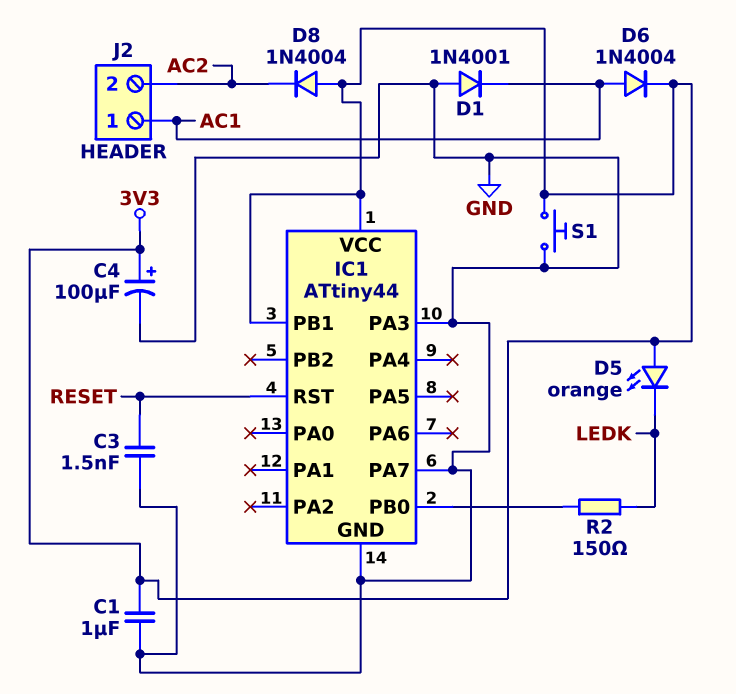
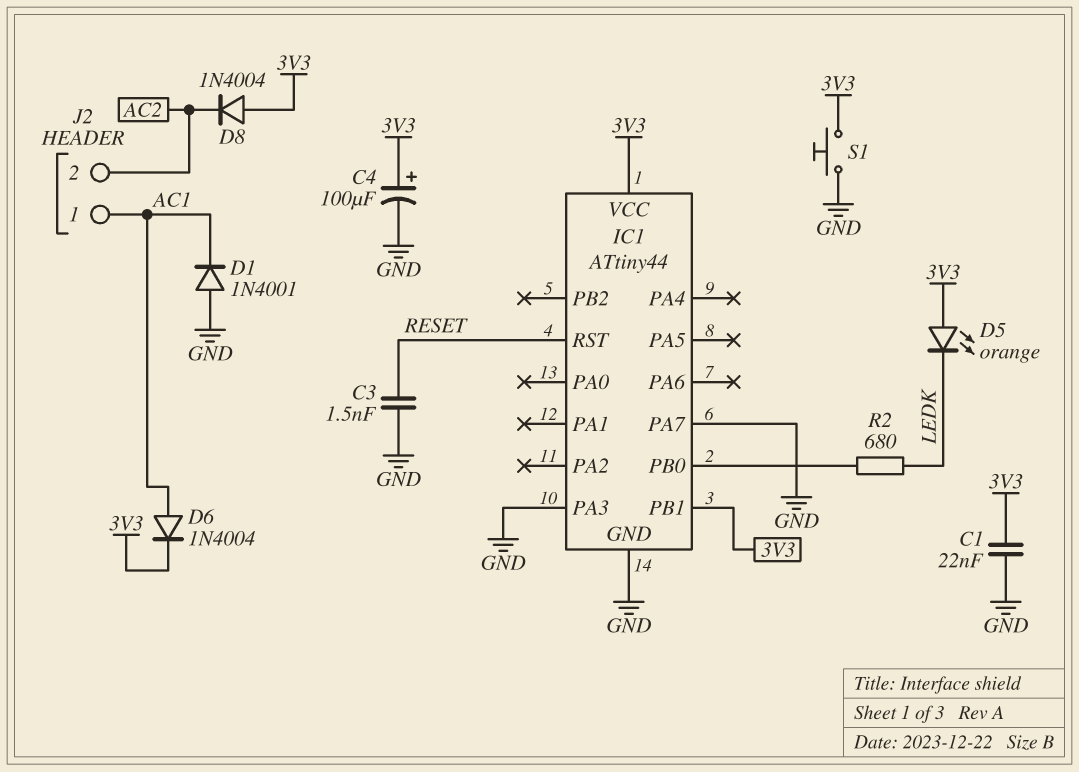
C1: 1uF (3V3, GND) -> 22nF (3V3, GND)
R2: 150 (IC1/PB0, LEDK) -> 680 (IC1/PB0, LEDK)

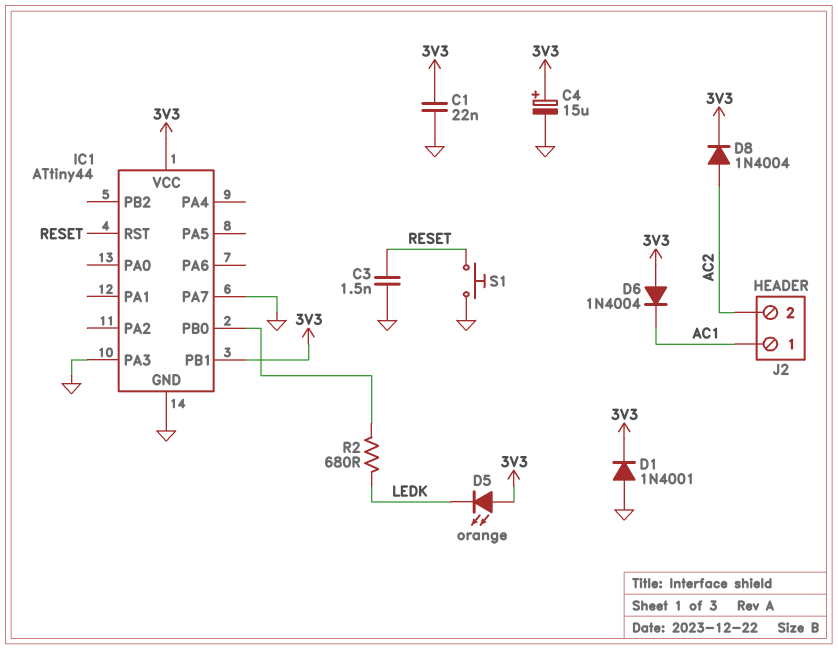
C4: 100uF (plus 3V3, minus GND) -> 15uF (plus 3V3, minus GND)
D1: diode 1N4001 (A GND, K AC1) -> diode 1N4001 (A GND, K 3V3)
D6: diode 1N4004 (A AC1, K 3V3) -> diode 1N4004 (A 3V3, K AC1)
D8: diode 1N4004 (A 3V3, K AC2) -> diode 1N4004 (A AC2, K 3V3)
S1: button (3V3, GND) -> button (GND, RESET)

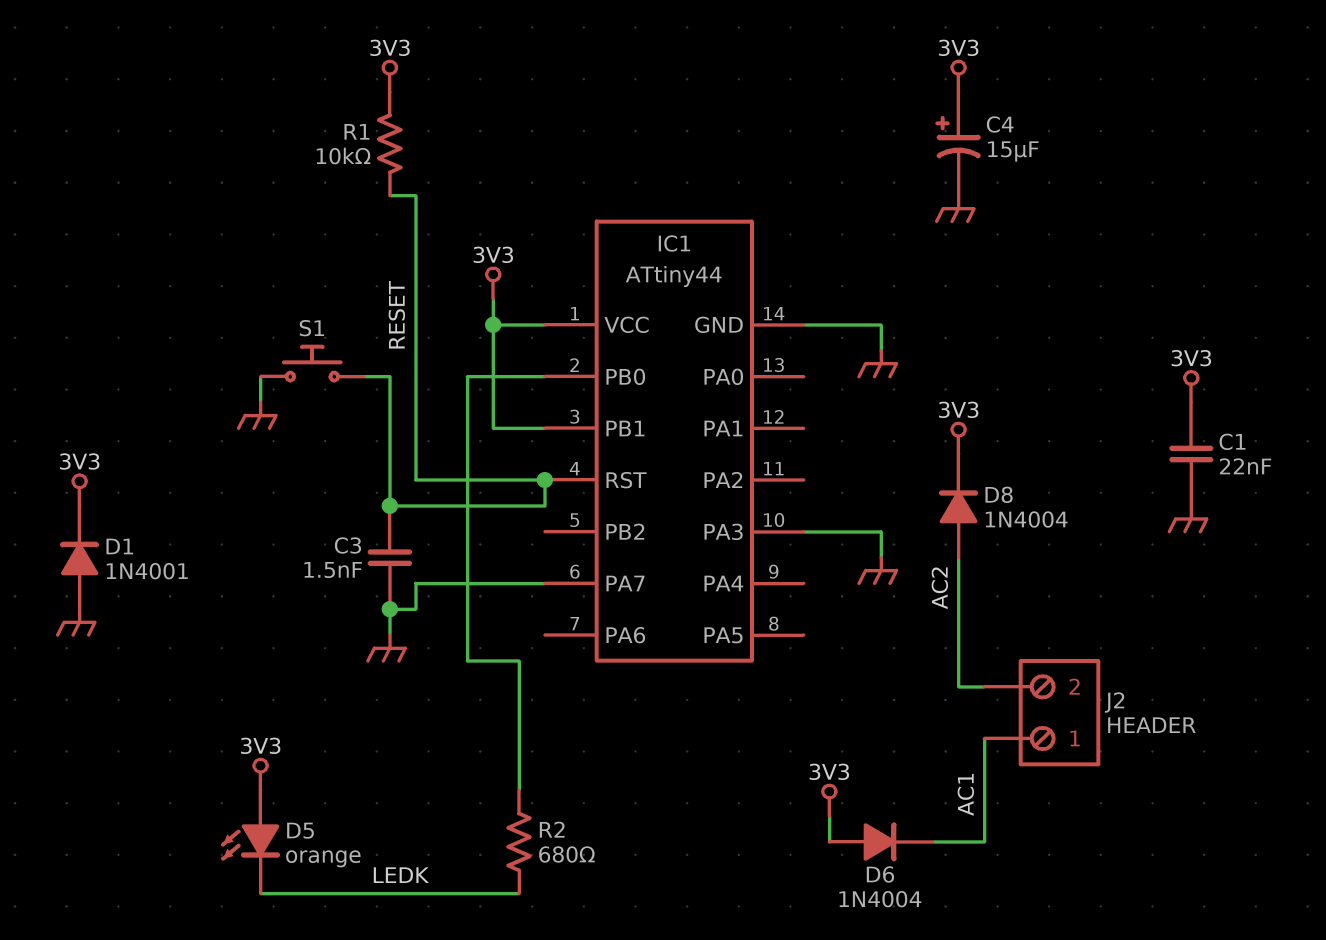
R1: none -> 10k (3V3, RESET)

